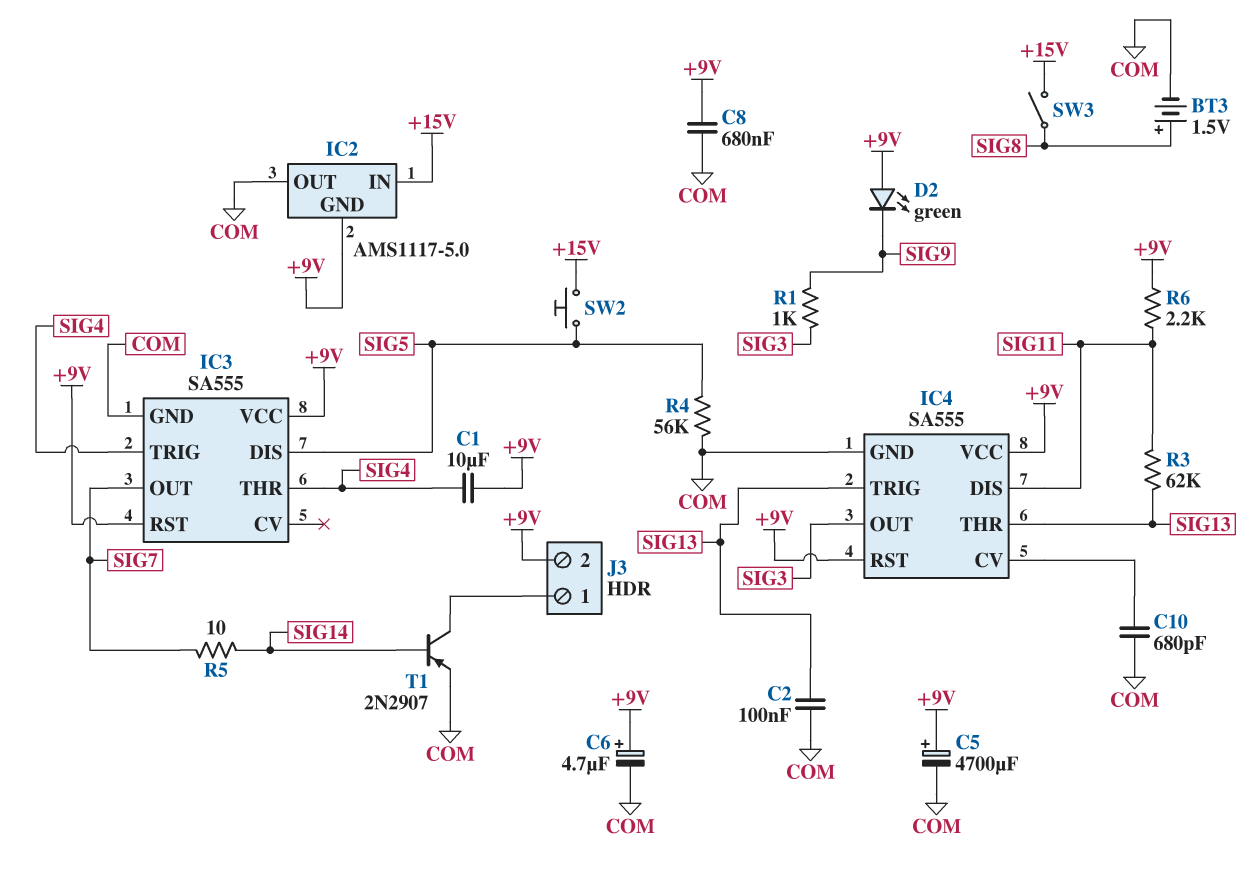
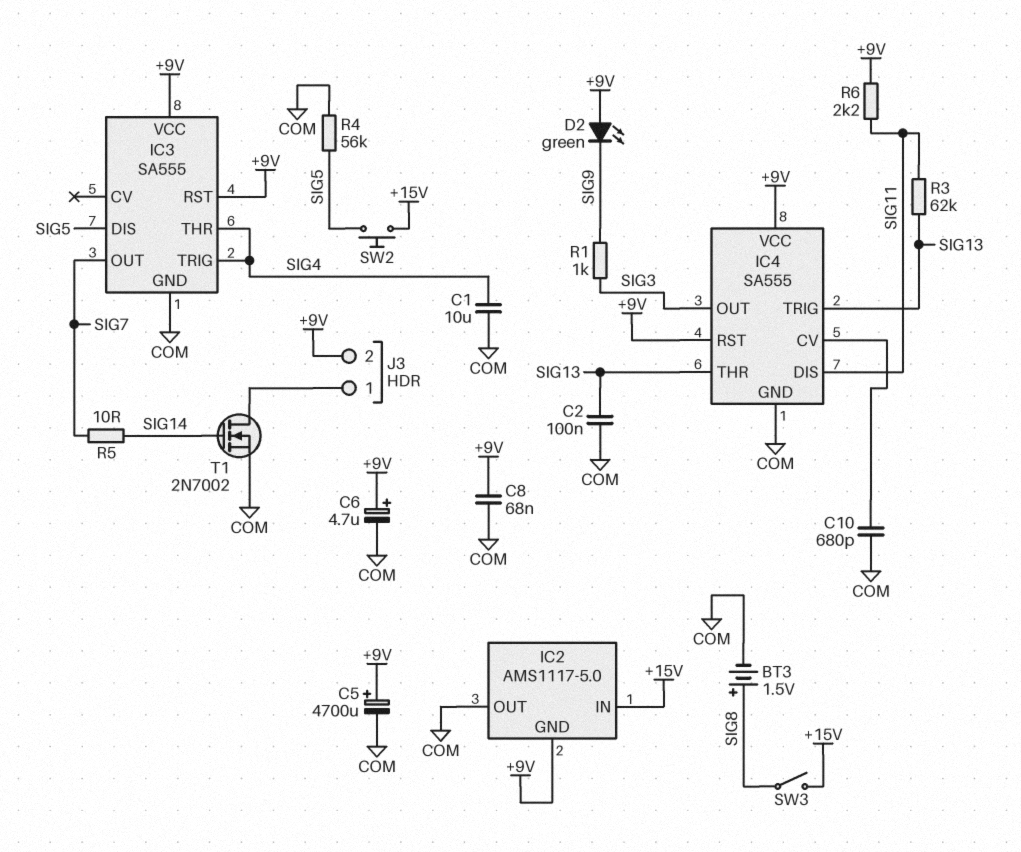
C1: 10uF (+9V, SIG4) -> 10uF (COM, SIG4)
C8: 680nF (+9V, COM) -> 68nF (+9V, COM)
T1: PNP 2N2907 (B SIG14, C J3/1, E COM) -> NMOS 2N7002 (G SIG14, D J3/1, S COM)

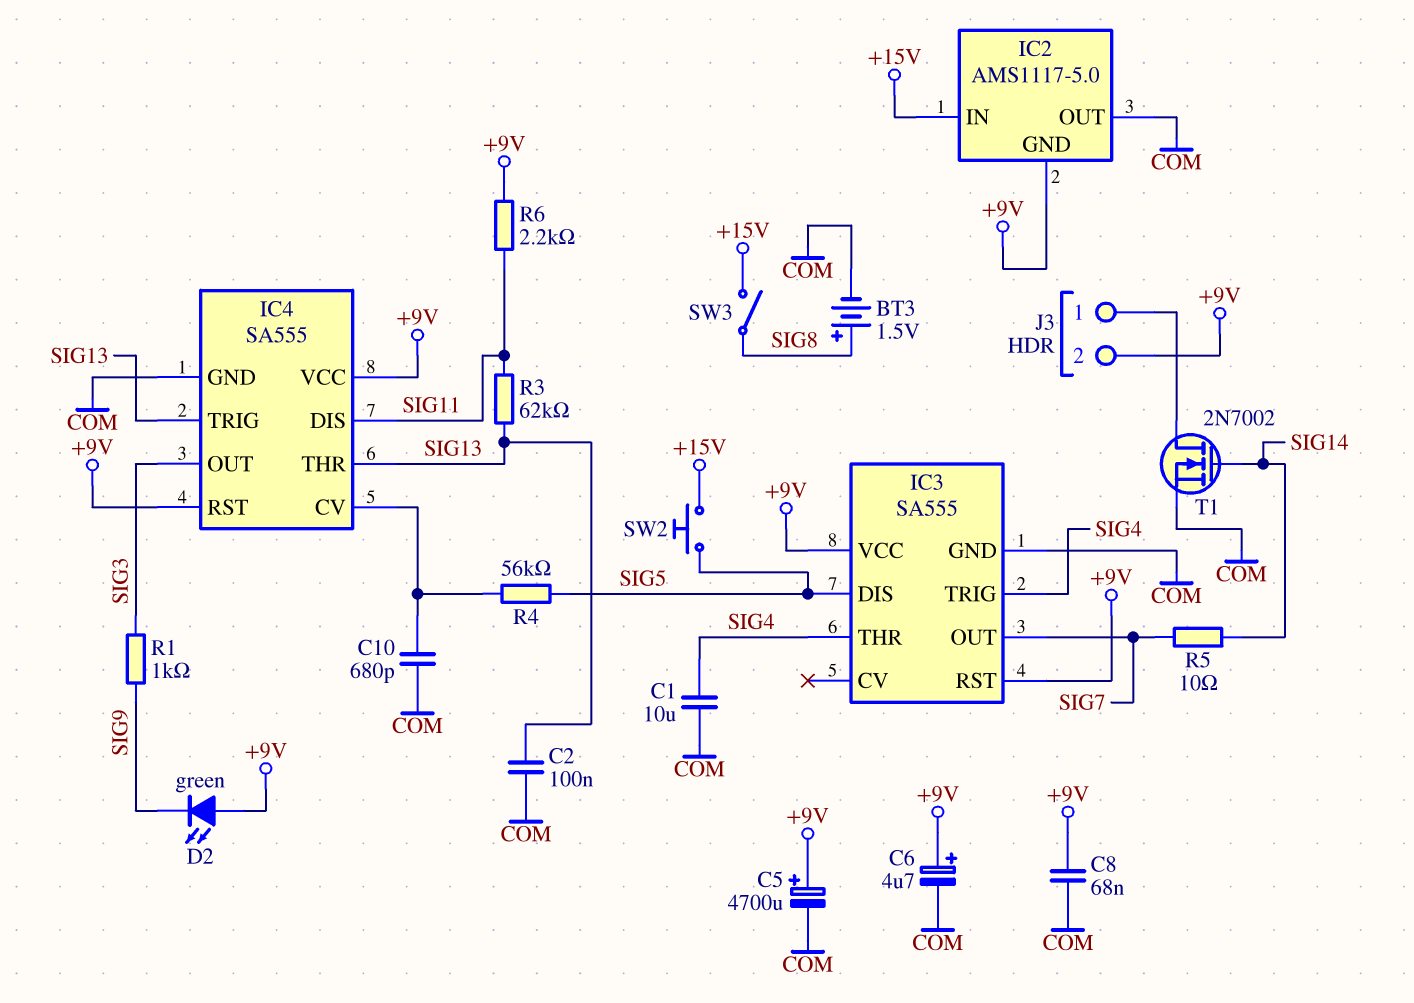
R4: 56k (COM, SIG5) -> 56k (IC4/CV, SIG5)

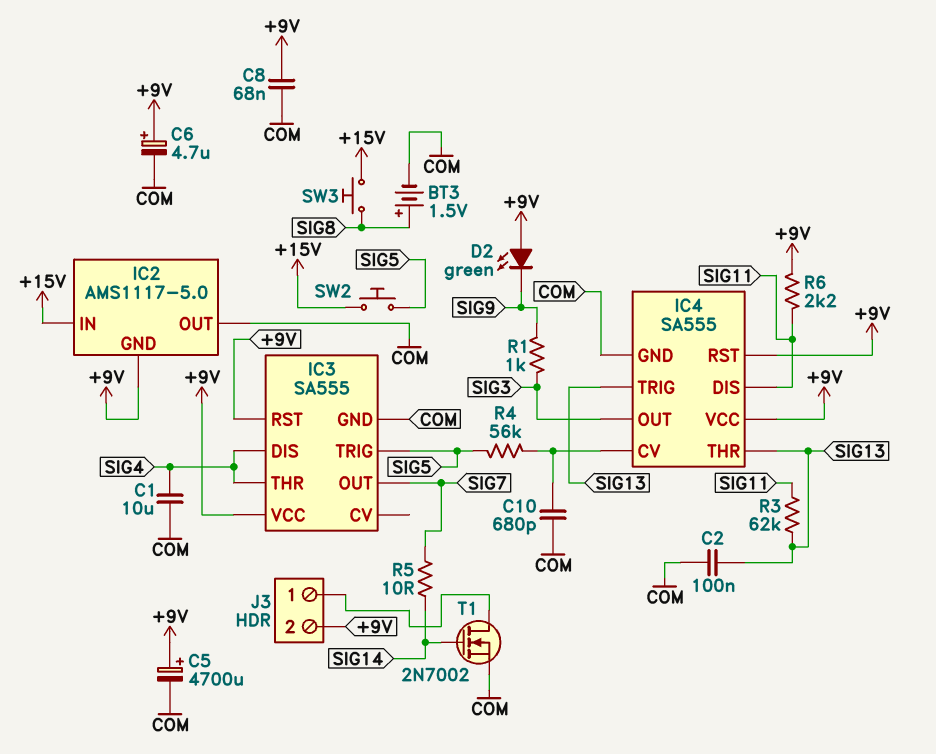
IC3 pin DIS: SIG5 -> SIG4
IC3 pin TRIG: SIG4 -> SIG5
SW3: switch (+15V, SIG8) -> button (+15V, SIG8)

